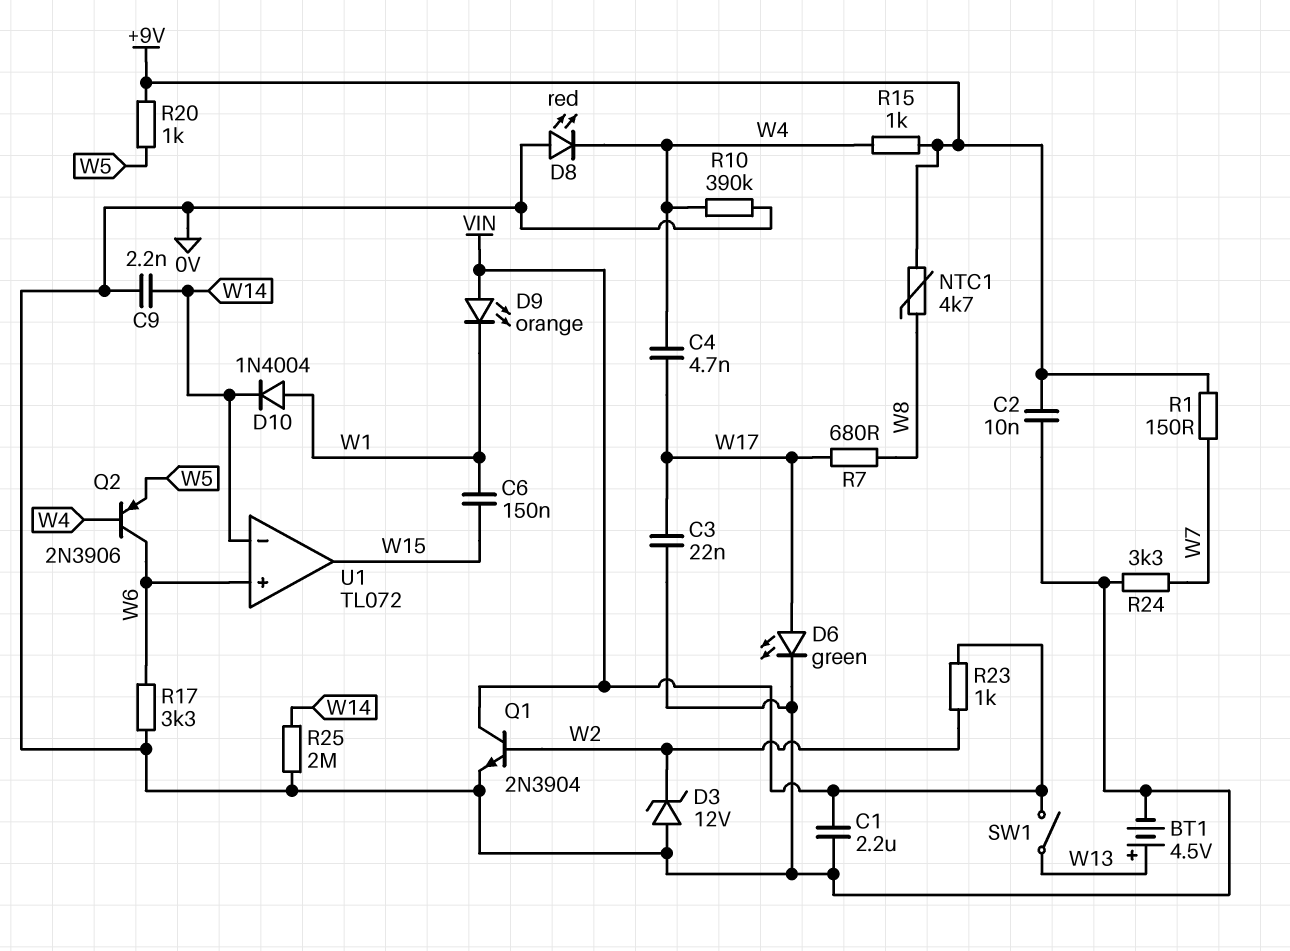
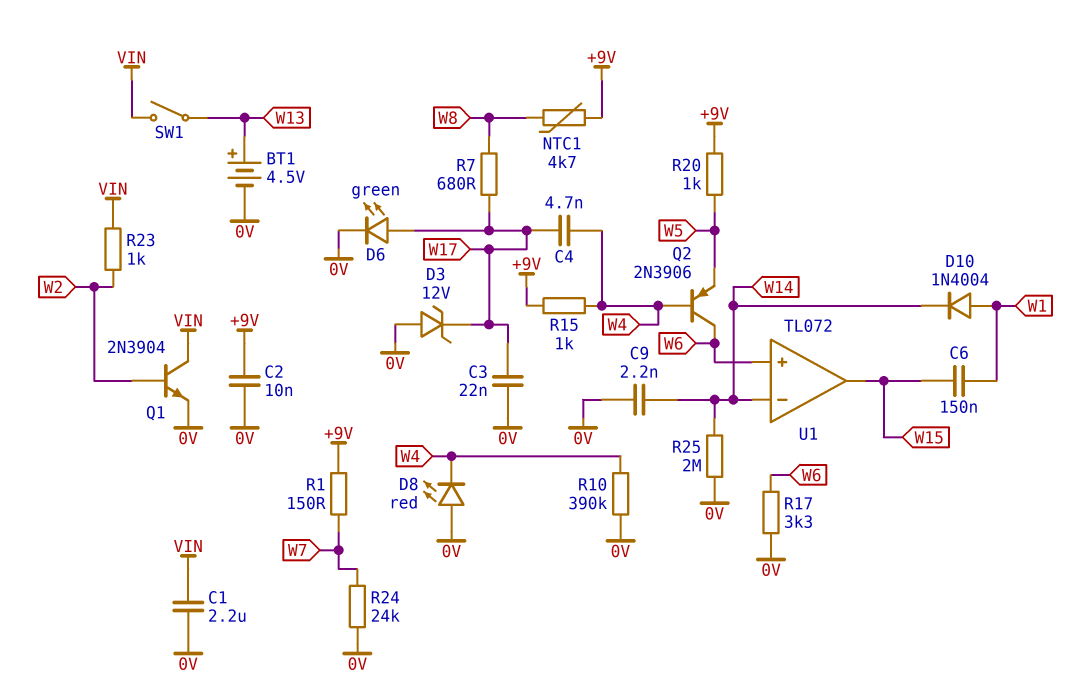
D3: zener 12V (A 0V, K W2) -> zener 12V (A 0V, K W17)
D9: LED orange (A VIN, K W1) -> none
R24: 3.3k (0V, W7) -> 24k (0V, W7)

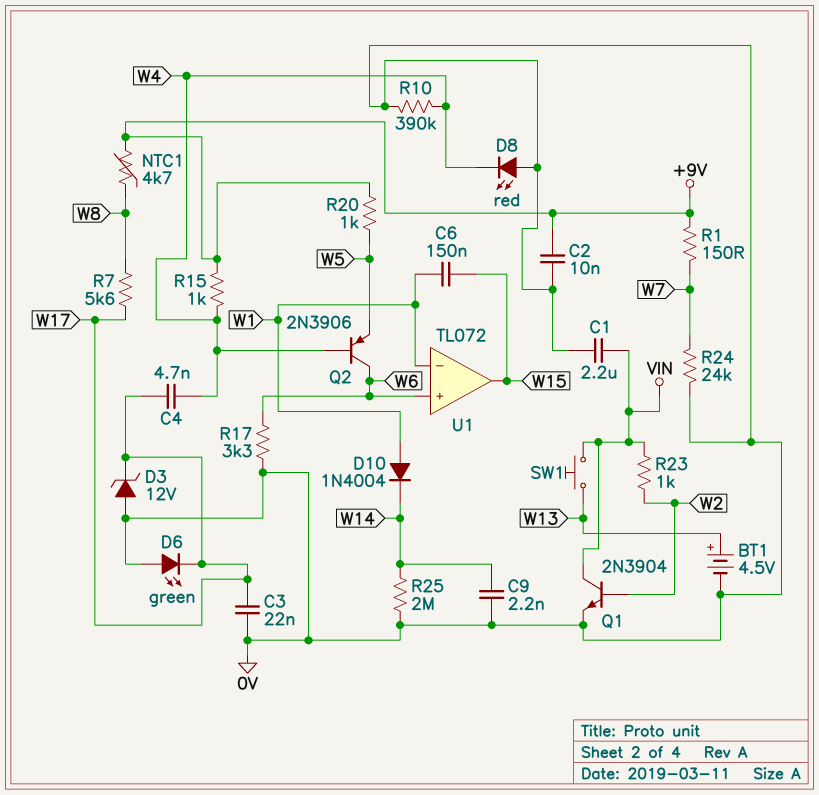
D6: LED green (A W17, K 0V) -> LED green (A 0V, K W17)
R7: 680 (W8, W17) -> 5.6k (W8, W17)
SW1: switch (VIN, W13) -> button (VIN, W13)
U1 pin in-: W14 -> W1

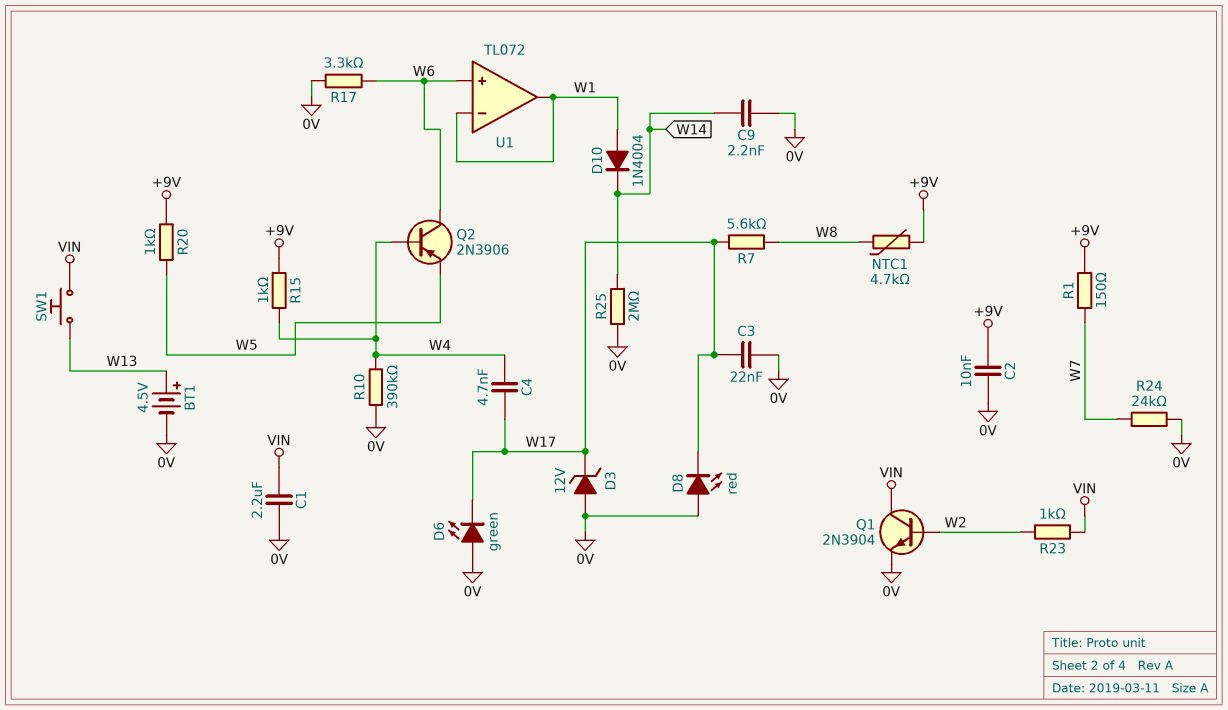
C6: 150nF (W1, W15) -> none
D8: LED red (A 0V, K W4) -> LED red (A 0V, K W17)
U1 pin out: W15 -> W1

